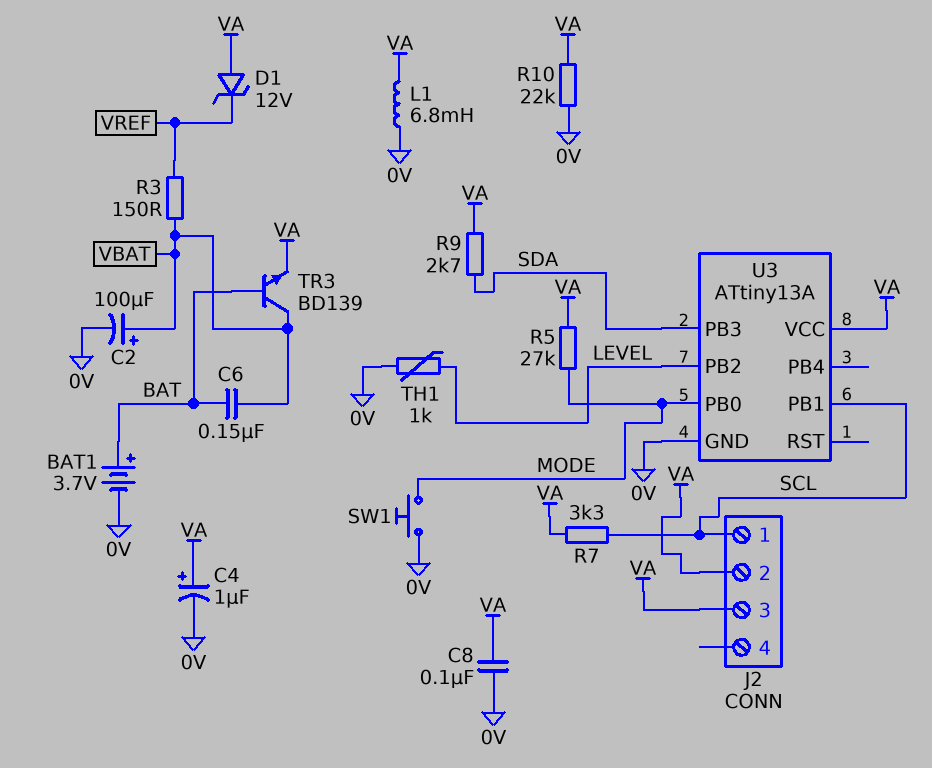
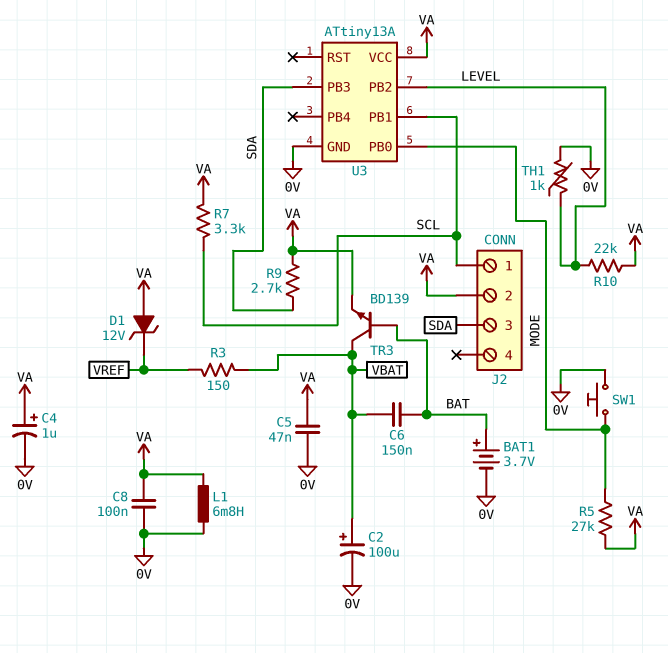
C5: none -> 47nF (0V, VA)
J2 pin 3: VA -> SDA
R10: 22k (0V, VA) -> 22k (LEVEL, VA)

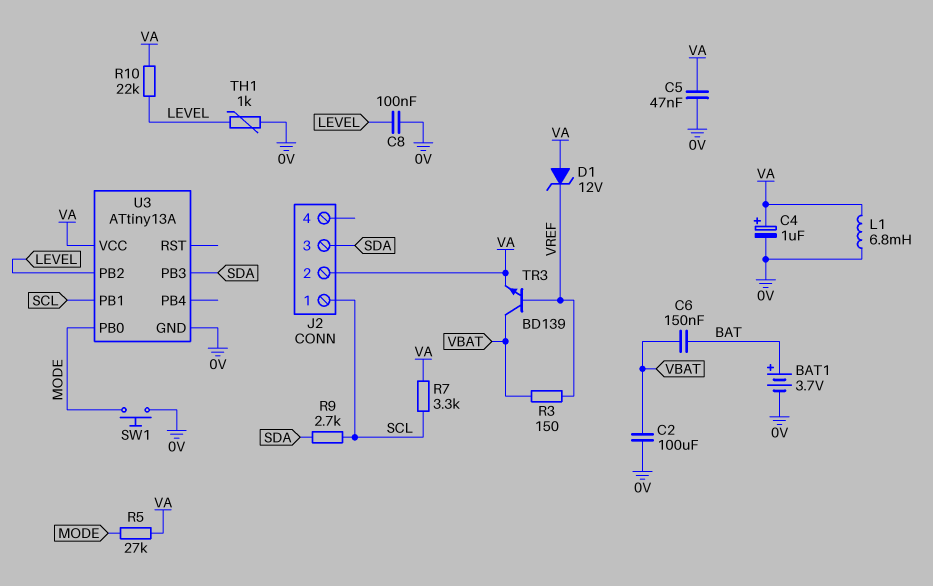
C2: 100uF (plus VBAT, minus 0V) -> 100uF (0V, VBAT)
C8: 100nF (0V, VA) -> 100nF (0V, LEVEL)
R9: 2.7k (SDA, VA) -> 2.7k (SCL, SDA)
TR3: NPN BD139 (B BAT, C VBAT, E VA) -> NPN BD139 (B VREF, C VBAT, E VA)

